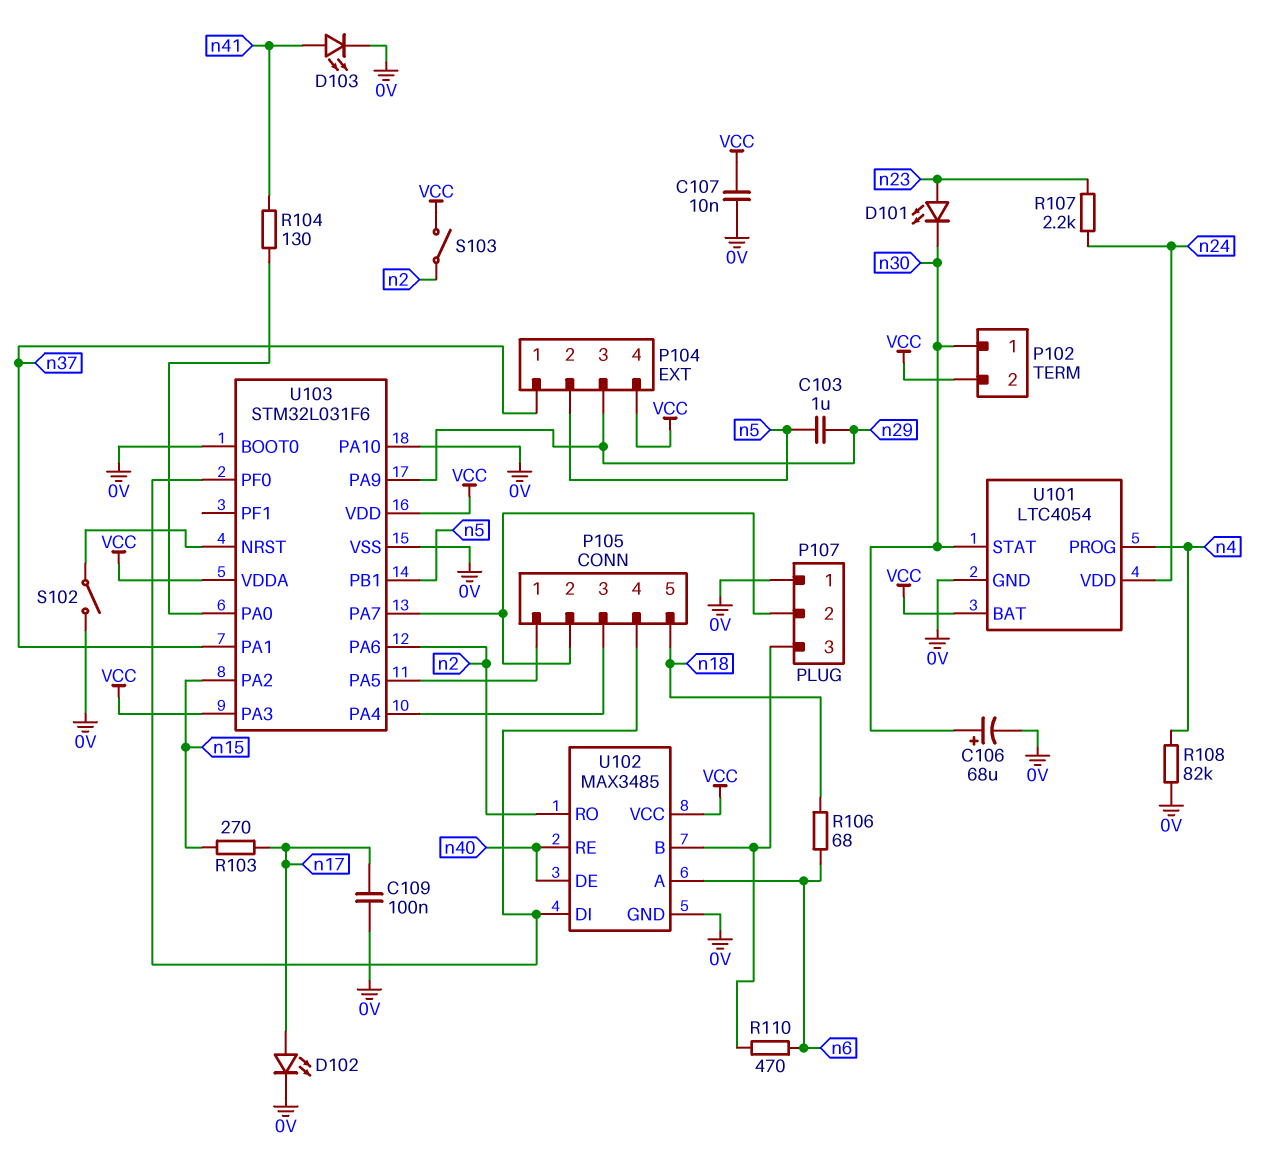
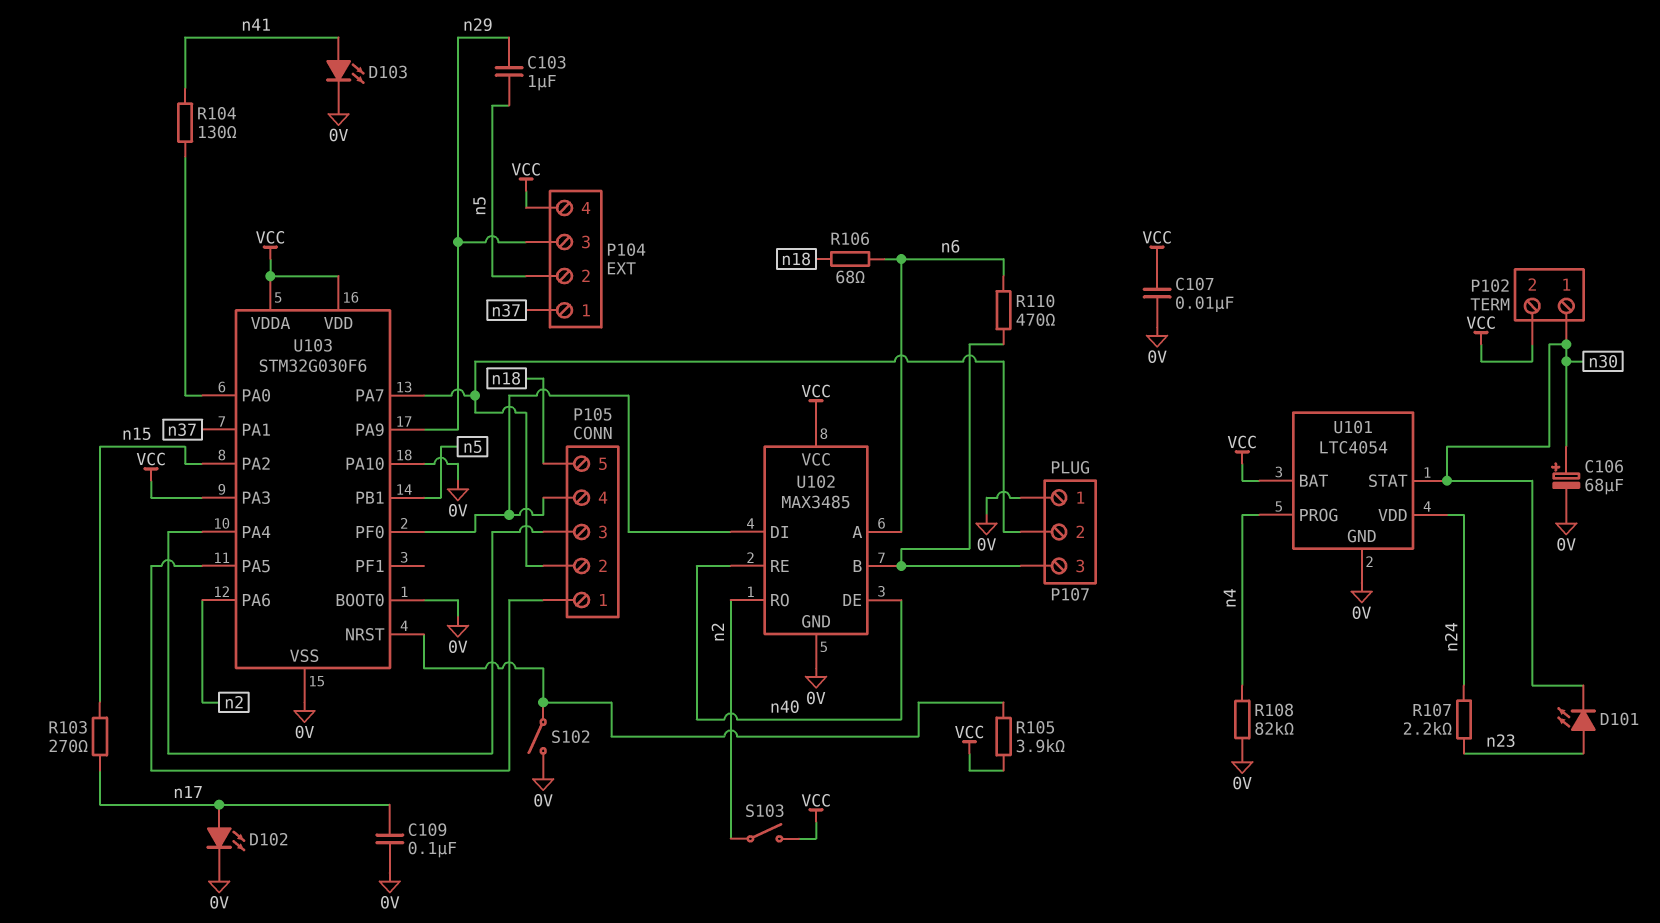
R105: none -> 3.9k (U103/NRST, VCC)
U103: STM32L031F6 -> STM32G030F6

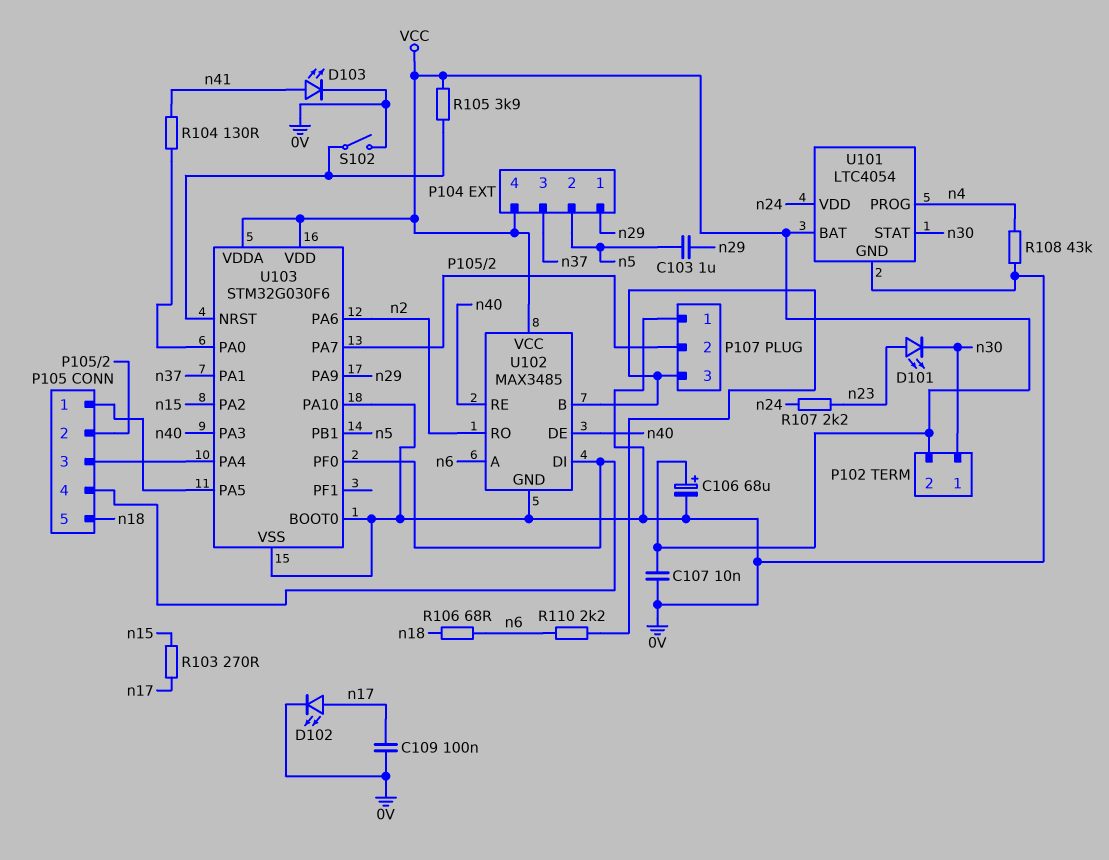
C106: 68uF (plus n30, minus 0V) -> 68uF (plus VCC, minus 0V)
P104 pin 1: n37 -> n29
P104 pin 3: n29 -> n37
R108: 82k (0V, n4) -> 43k (0V, n4)
R110: 470 (P107/3, n6) -> 2.2k (P107/3, n6)
S103: switch (VCC, n2) -> none
U103 pin PA3: VCC -> n40

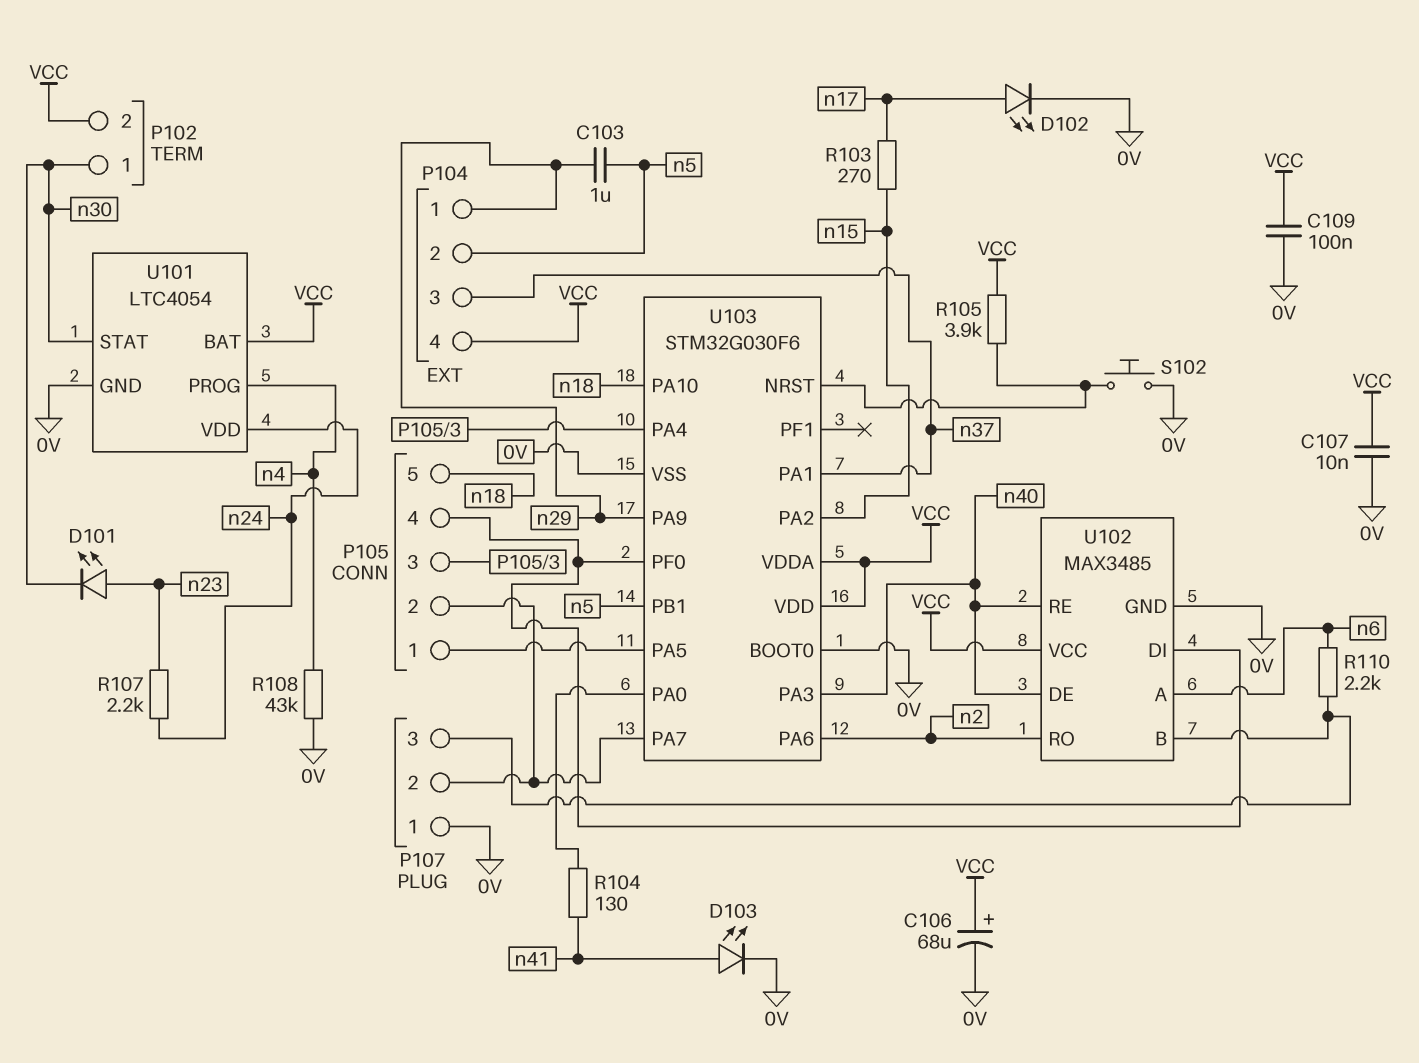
C109: 100nF (0V, n17) -> 100nF (0V, VCC)
R106: 68 (n6, n18) -> none
S102: switch (0V, U103/NRST) -> button (0V, U103/NRST)
U103 pin PA10: 0V -> n18

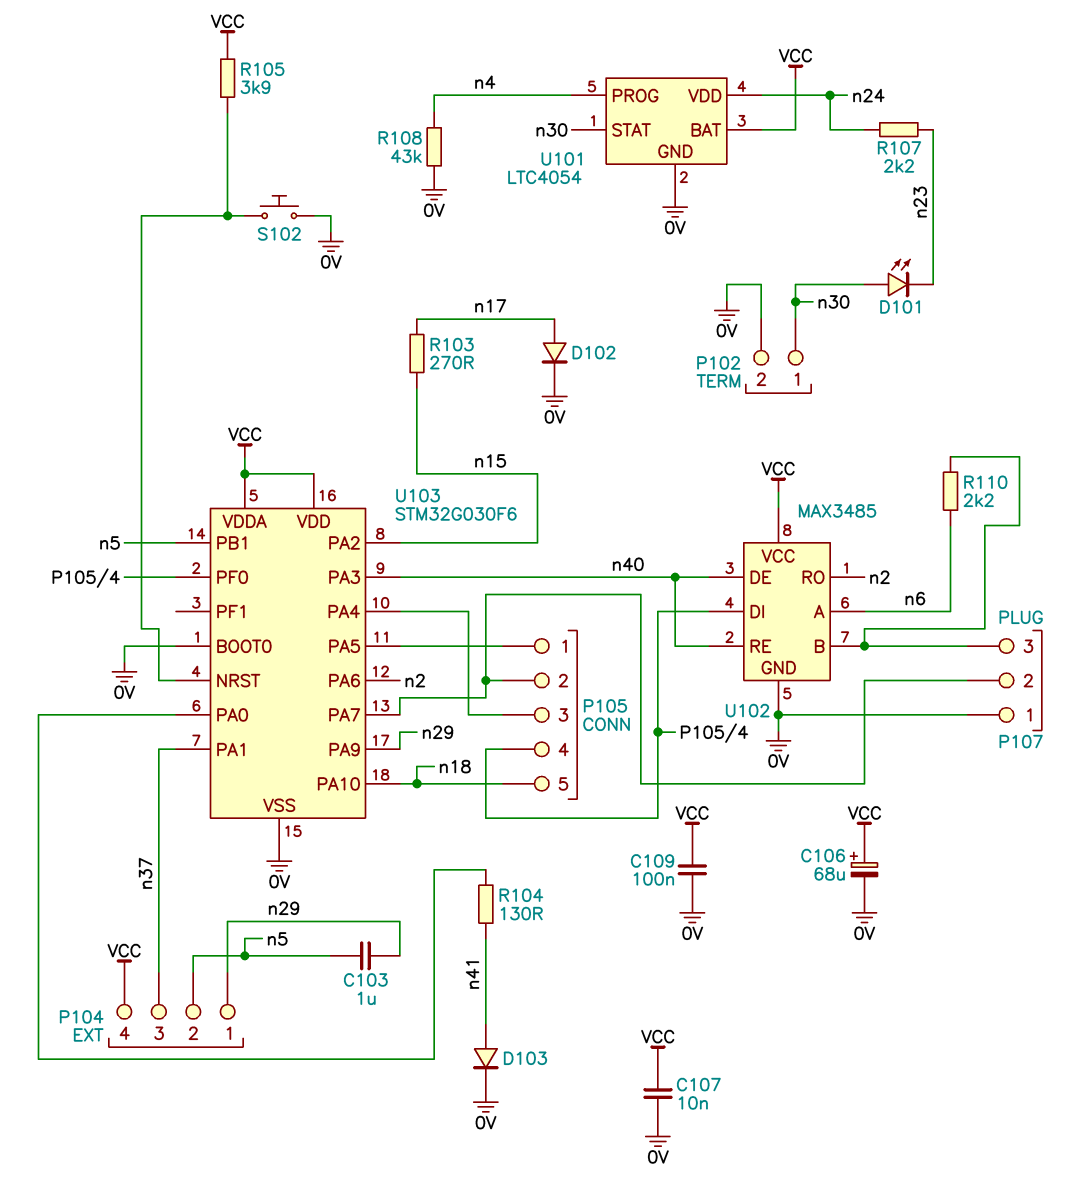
D101: LED (A n23, K n30) -> LED (A n30, K n23)
D102: LED (A n17, K 0V) -> diode (A n17, K 0V)
D103: LED (A n41, K 0V) -> diode (A n41, K 0V)
P102 pin 2: VCC -> 0V

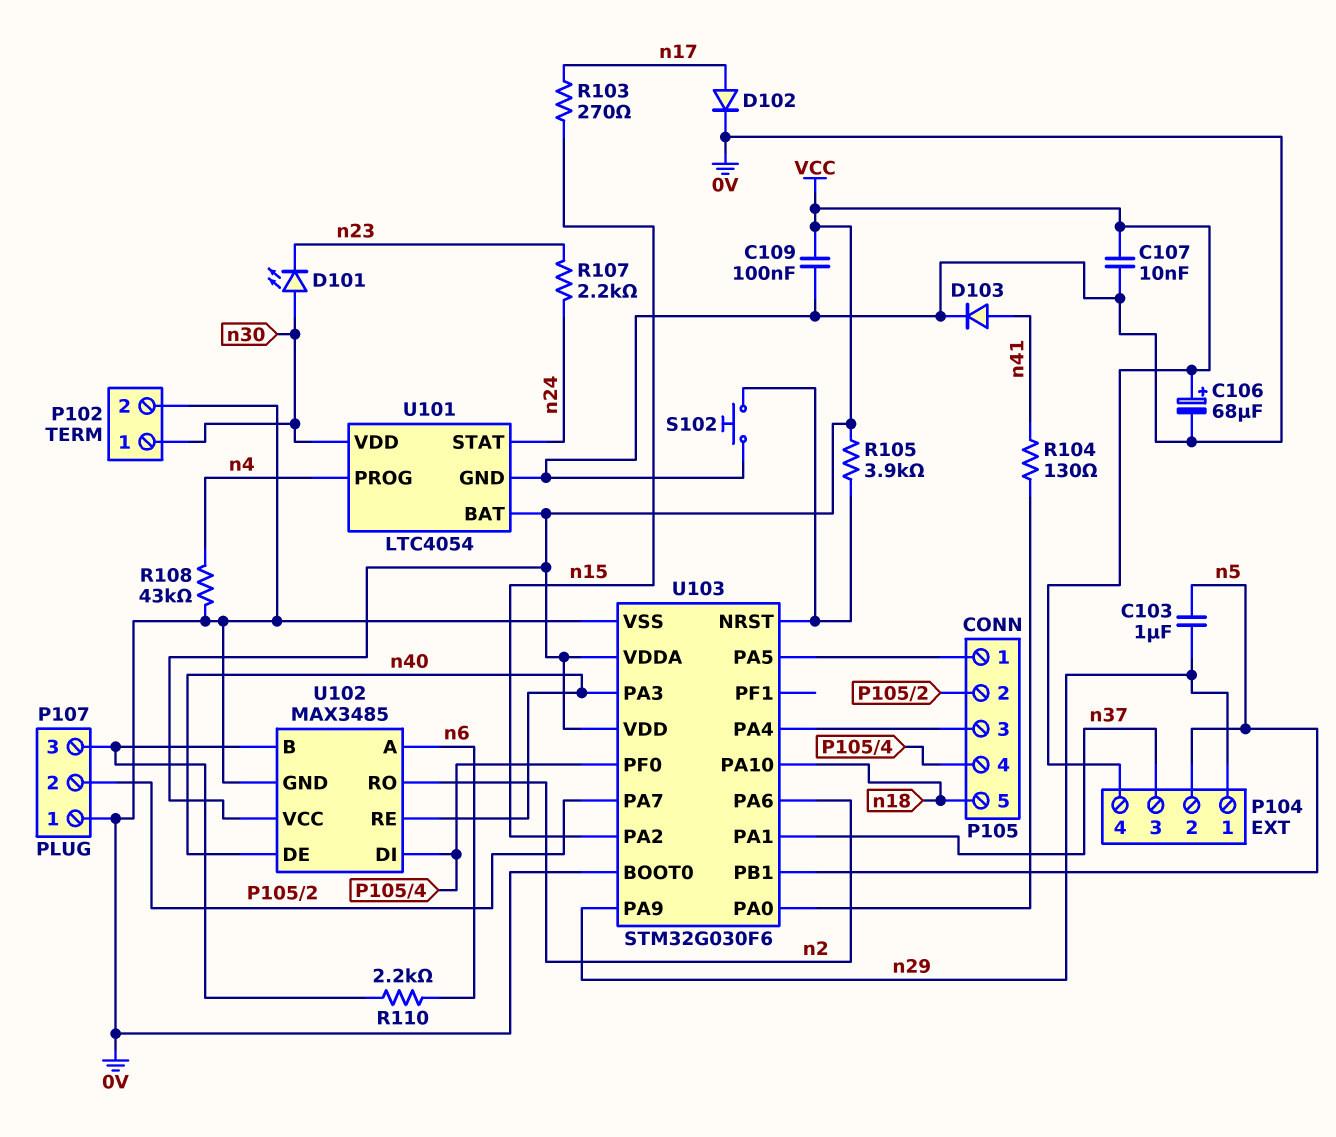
U101 pin STAT: n30 -> n24
U101 pin VDD: n24 -> n30

